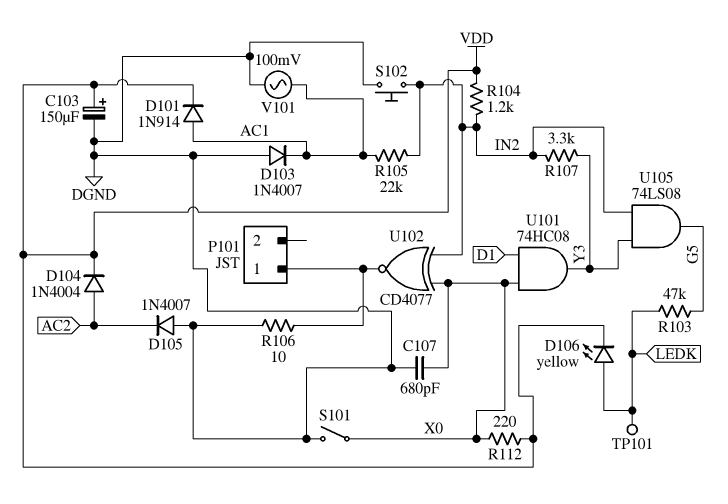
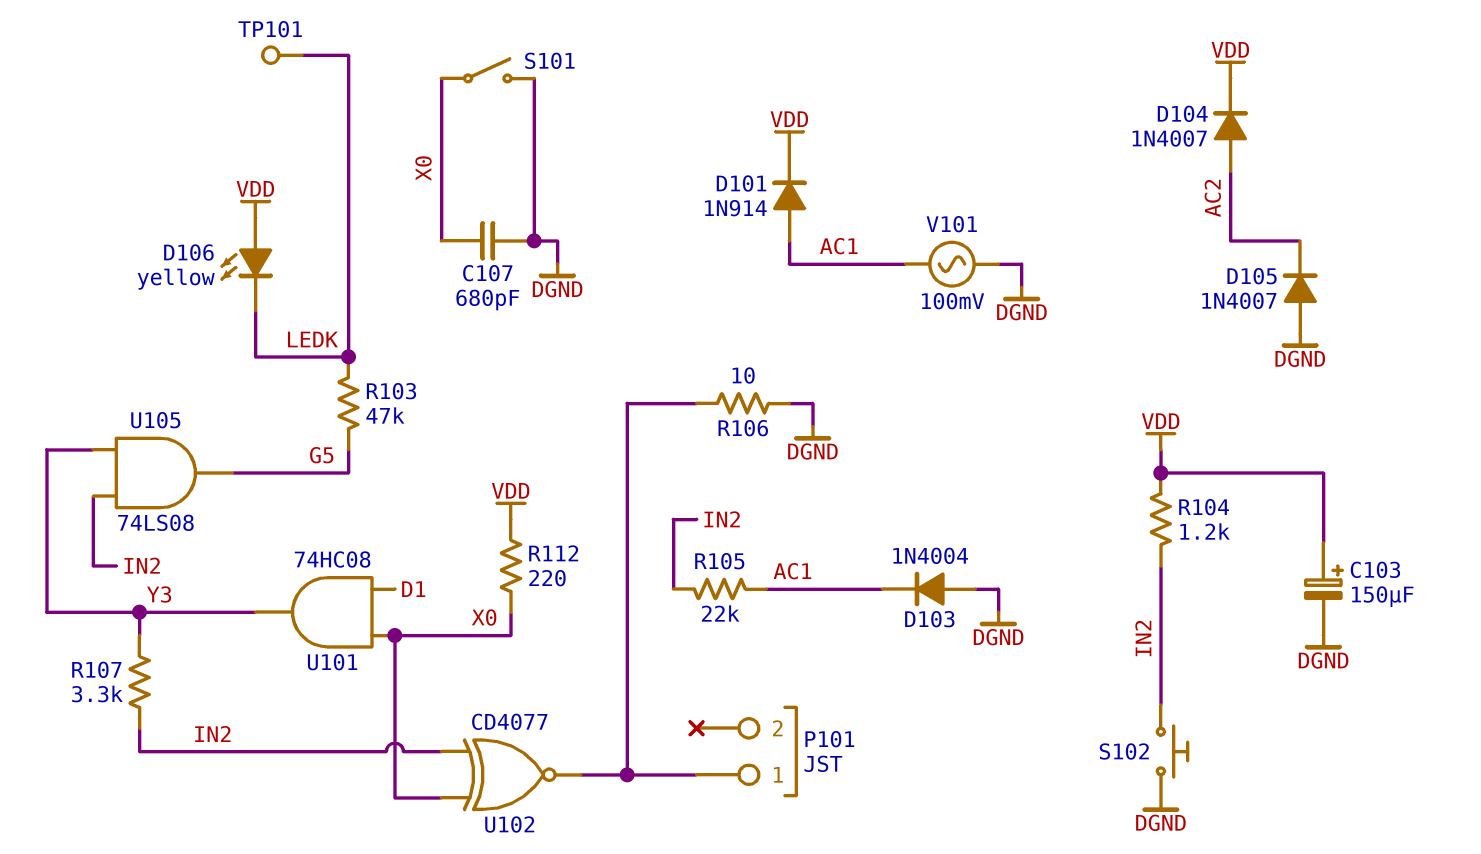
D103: diode 1N4007 (A DGND, K AC1) -> diode 1N4004 (A DGND, K AC1)
D104: diode 1N4004 (A AC2, K VDD) -> diode 1N4007 (A AC2, K VDD)
D106: LED yellow (A LEDK, K VDD) -> LED yellow (A VDD, K LEDK)

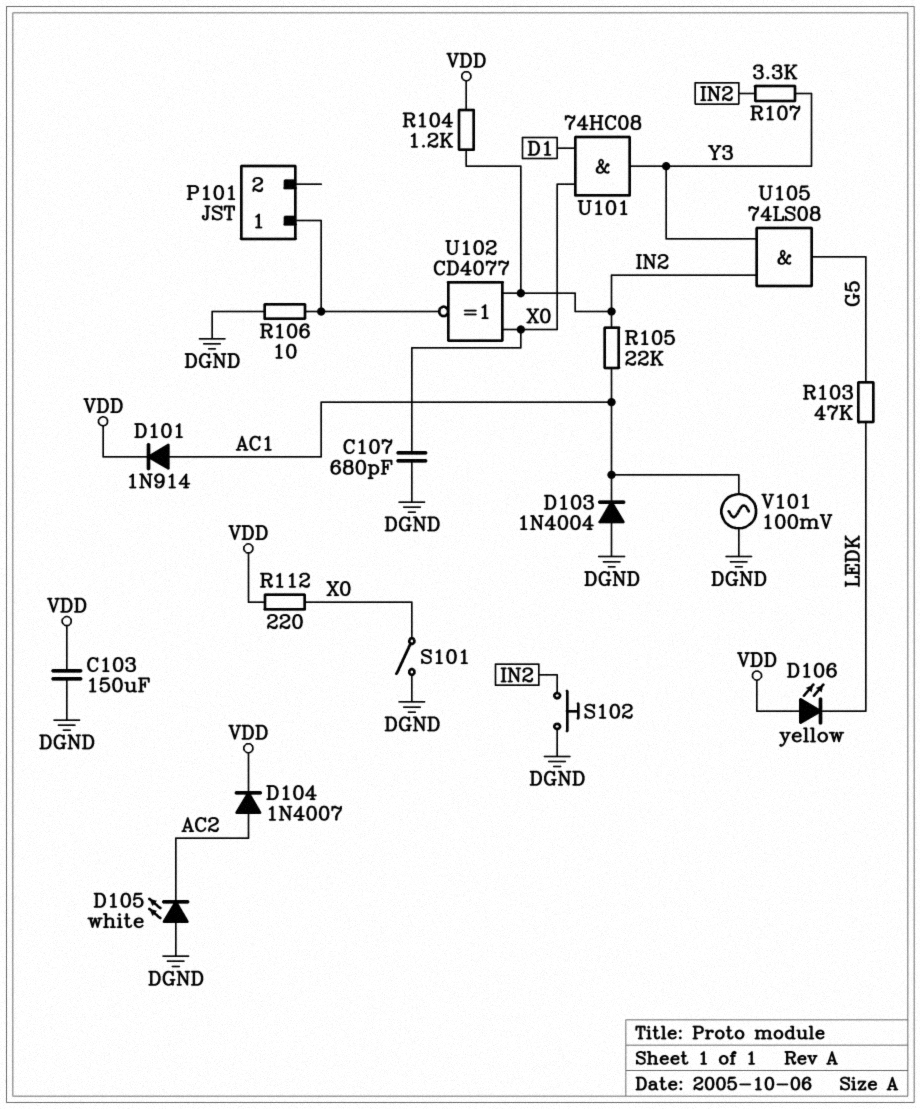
C103: 150uF (plus VDD, minus DGND) -> 150uF (DGND, VDD)
D105: diode 1N4007 (A DGND, K AC2) -> LED white (A DGND, K AC2)
TP101: test point (LEDK) -> none

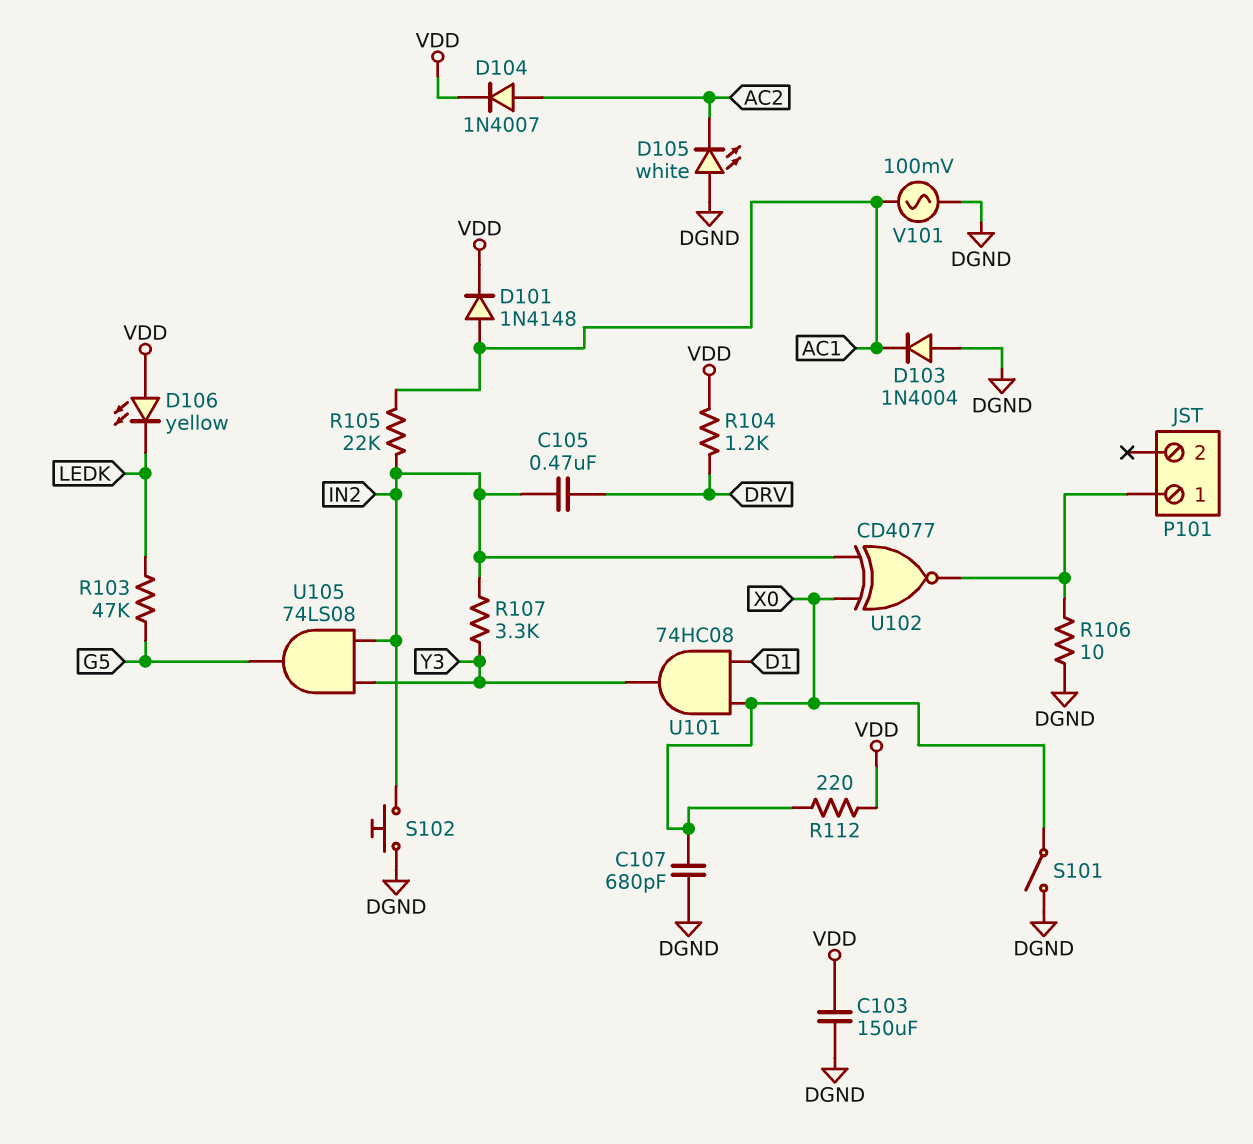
C105: none -> 470nF (DRV, IN2)
D101: diode 1N914 (A AC1, K VDD) -> diode 1N4148 (A AC1, K VDD)
R104: 1.2k (IN2, VDD) -> 1.2k (DRV, VDD)

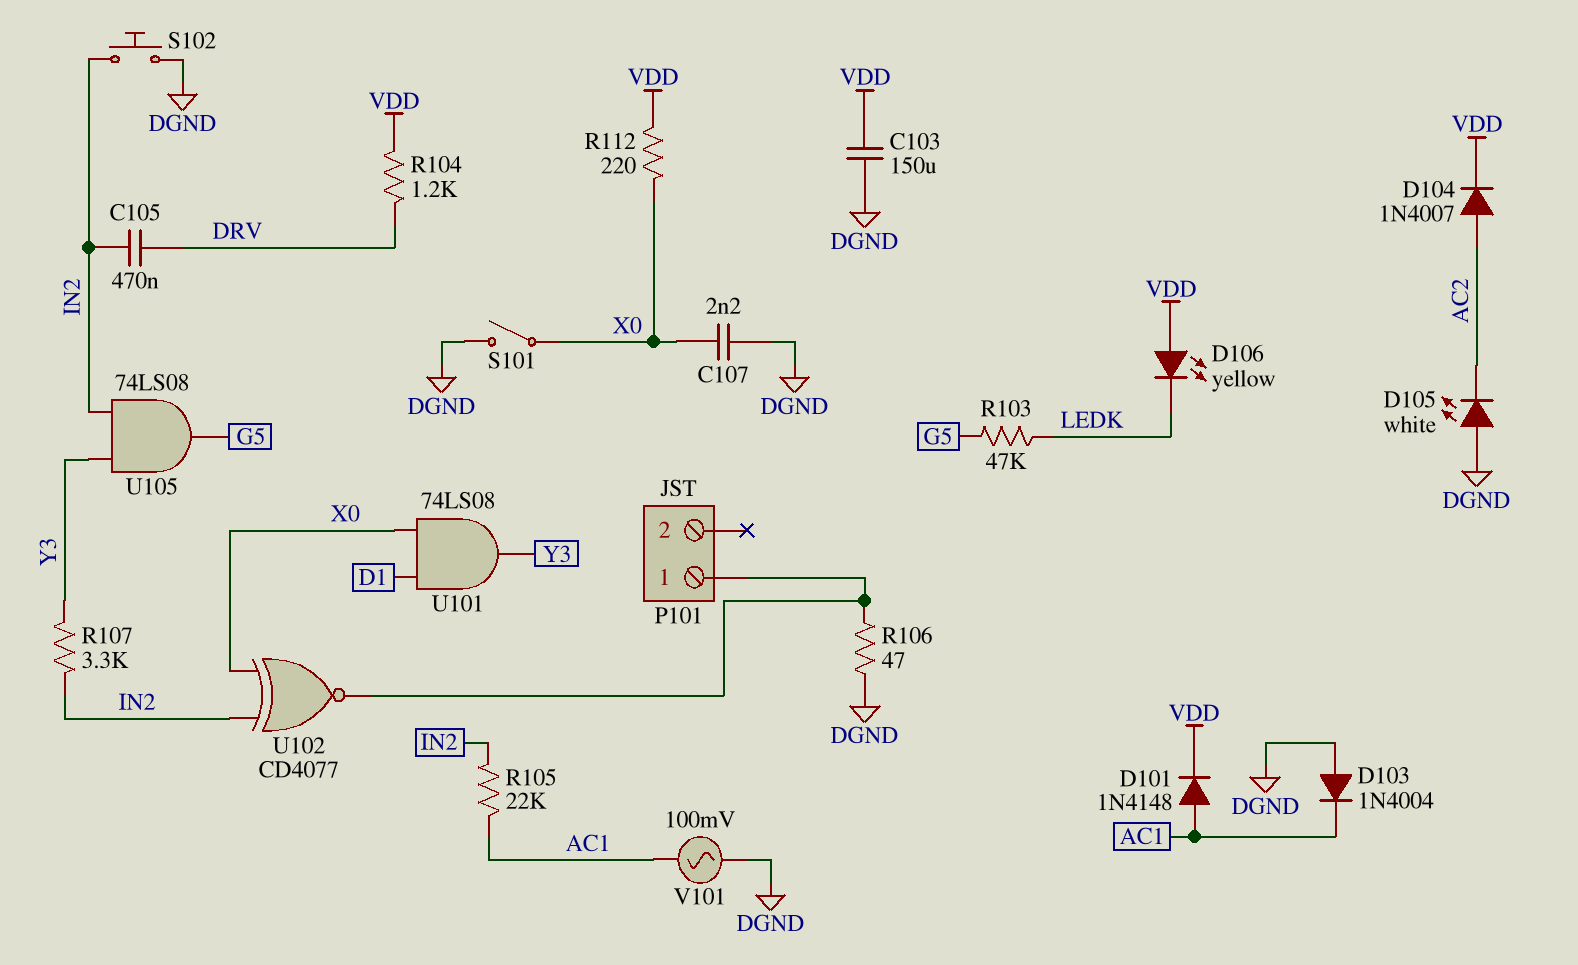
C107: 680pF (DGND, X0) -> 2.2nF (DGND, X0)
R106: 10 (DGND, P101/1) -> 47 (DGND, P101/1)
U101: AND 74HC08 (in D1, in X0, out Y3) -> AND 74LS08 (in D1, in X0, out Y3)

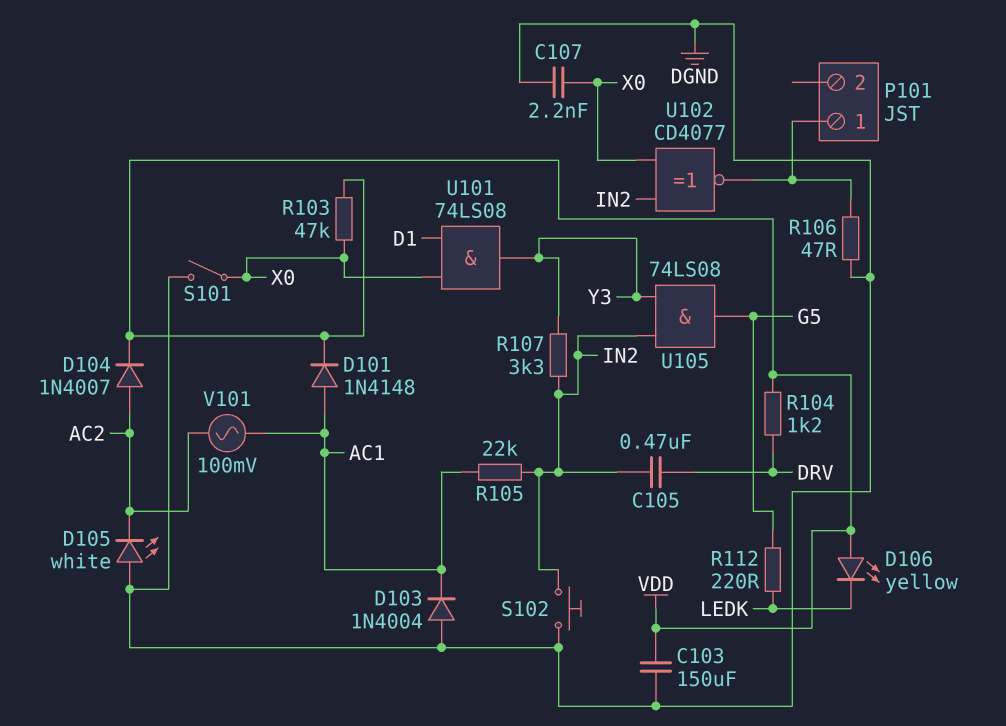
R103: 47k (G5, LEDK) -> 47k (VDD, X0)
R112: 220 (VDD, X0) -> 220 (G5, LEDK)
V101: AC 100mV (AC1, DGND) -> AC 100mV (AC1, AC2)

